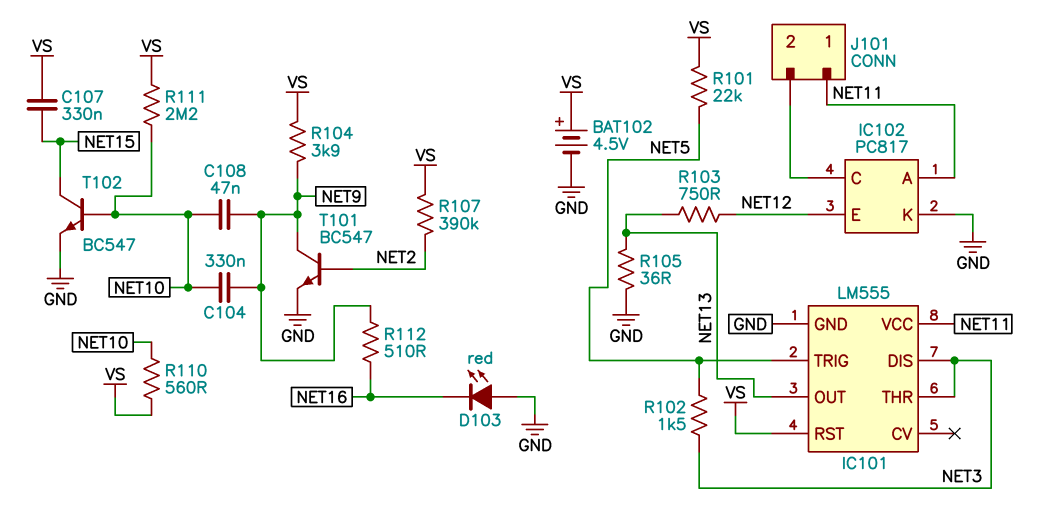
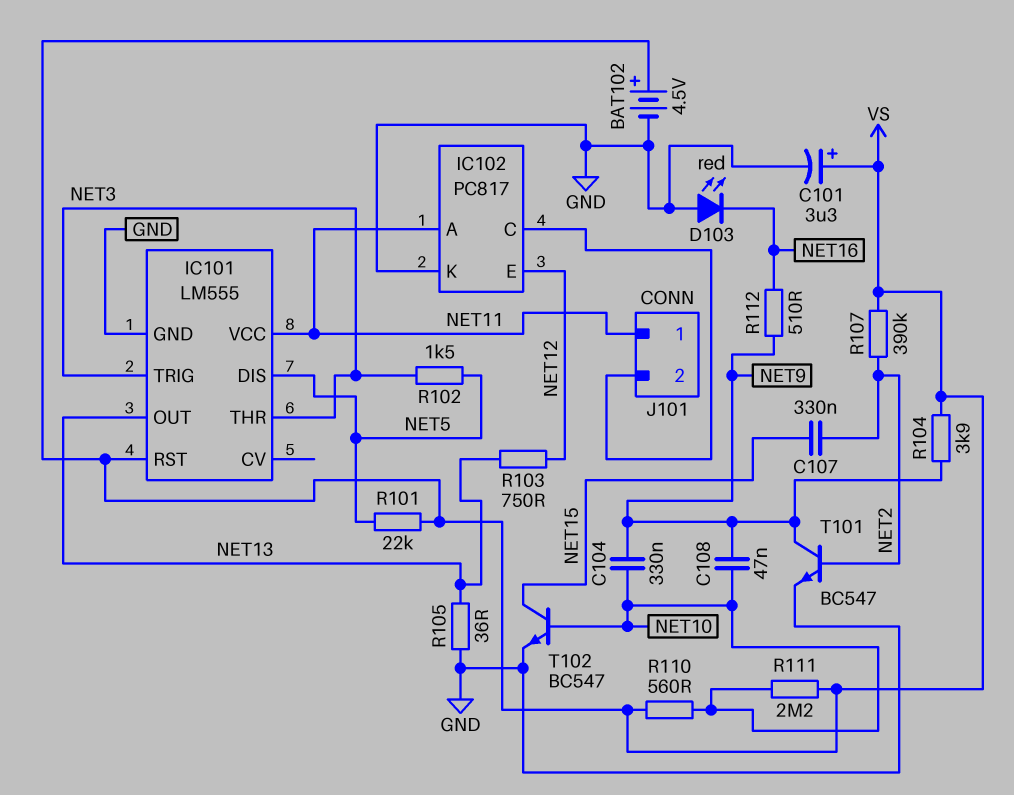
C101: none -> 3.3uF (plus VS, minus GND)
C107: 330nF (NET15, VS) -> 330nF (NET2, NET15)
IC101 pin DIS: NET3 -> NET5
IC101 pin TRIG: NET5 -> NET3

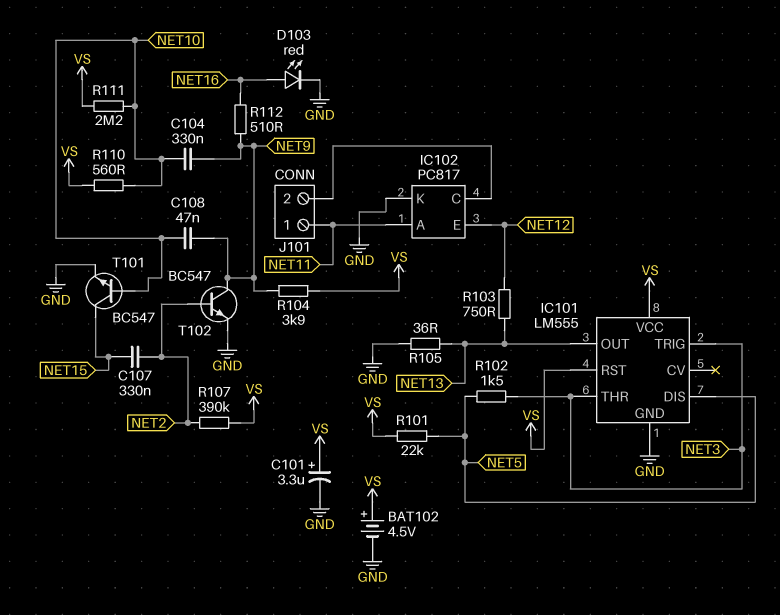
D103: LED red (A GND, K NET16) -> LED red (A NET16, K GND)
IC101 pin VCC: NET11 -> VS
T101: NPN BC547 (B NET2, C NET9, E GND) -> NPN BC547 (B NET10, C NET15, E GND)
T102: NPN BC547 (B NET10, C NET15, E GND) -> NPN BC547 (B NET2, C NET9, E GND)

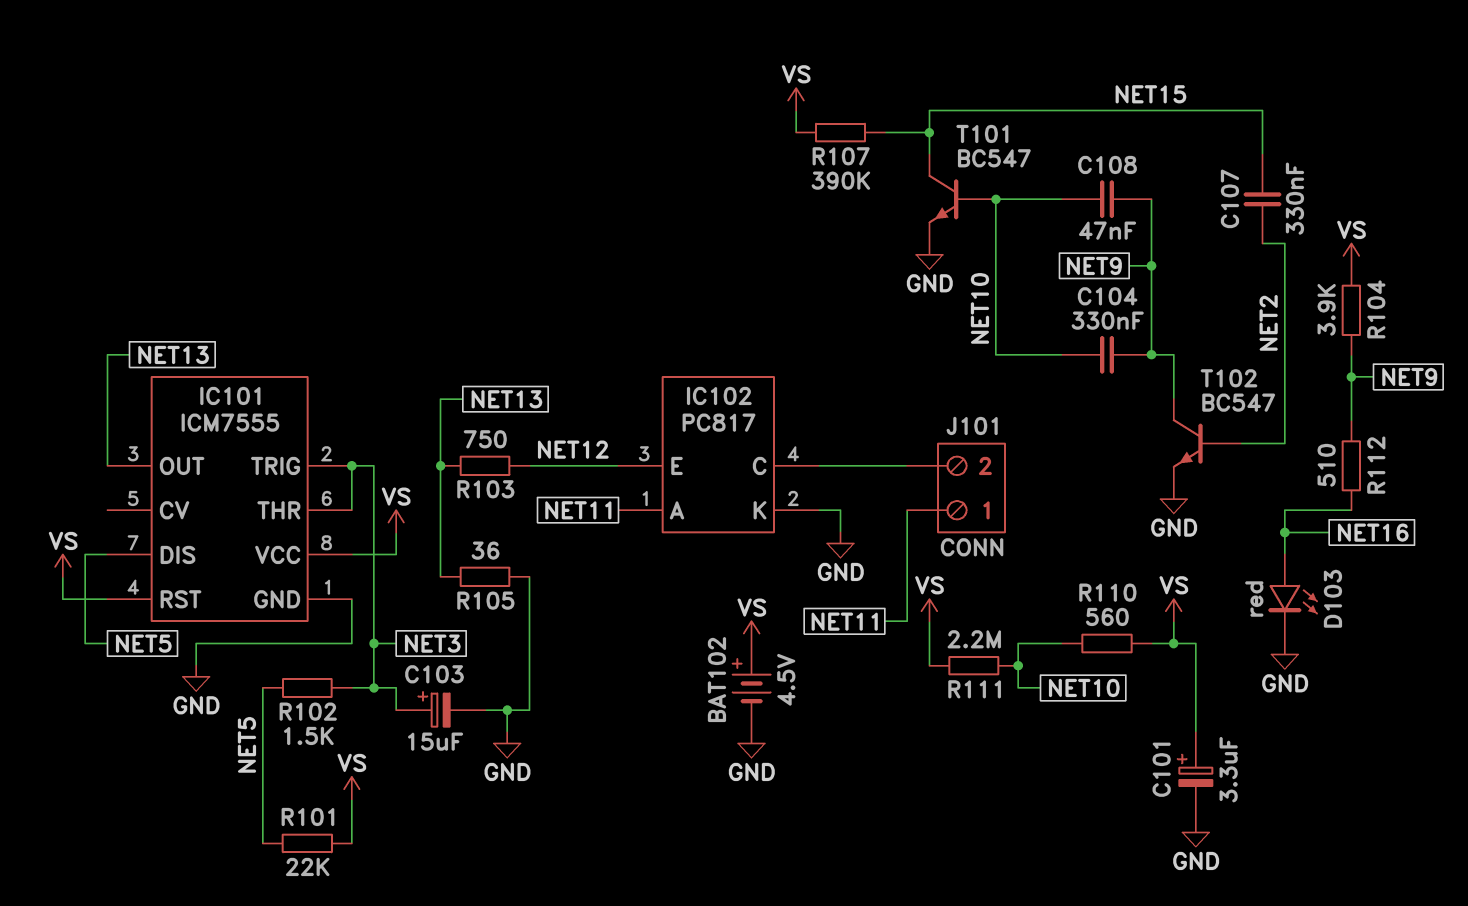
C103: none -> 15uF (plus NET3, minus GND)
IC101: LM555 -> ICM7555
R107: 390k (NET2, VS) -> 390k (NET15, VS)

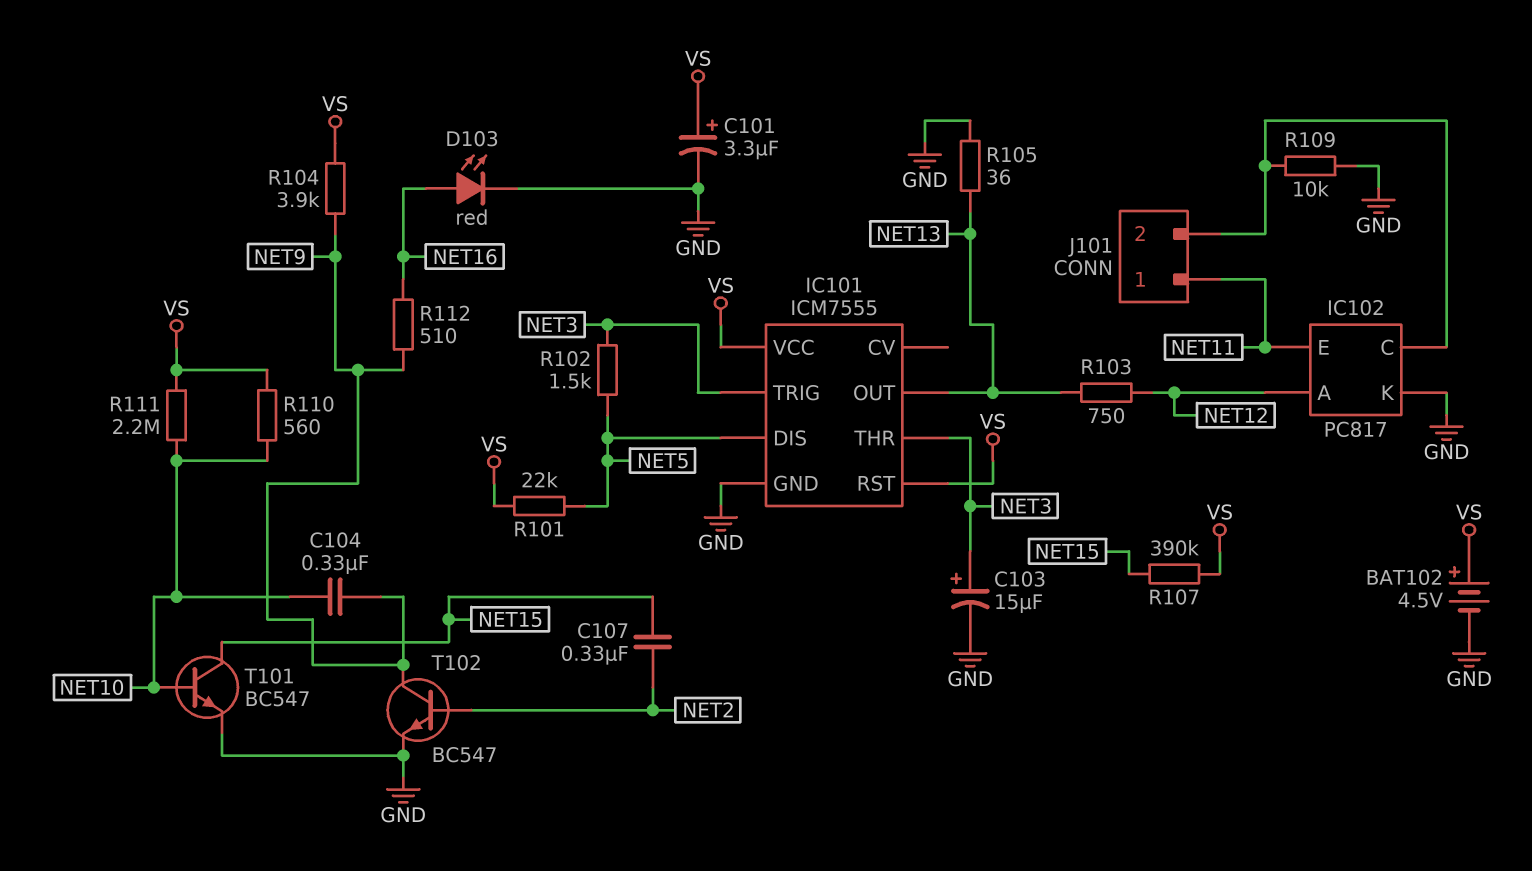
C108: 47nF (NET9, NET10) -> none
IC102 pin A: NET11 -> NET12
IC102 pin E: NET12 -> NET11
R109: none -> 10k (GND, IC102/C)

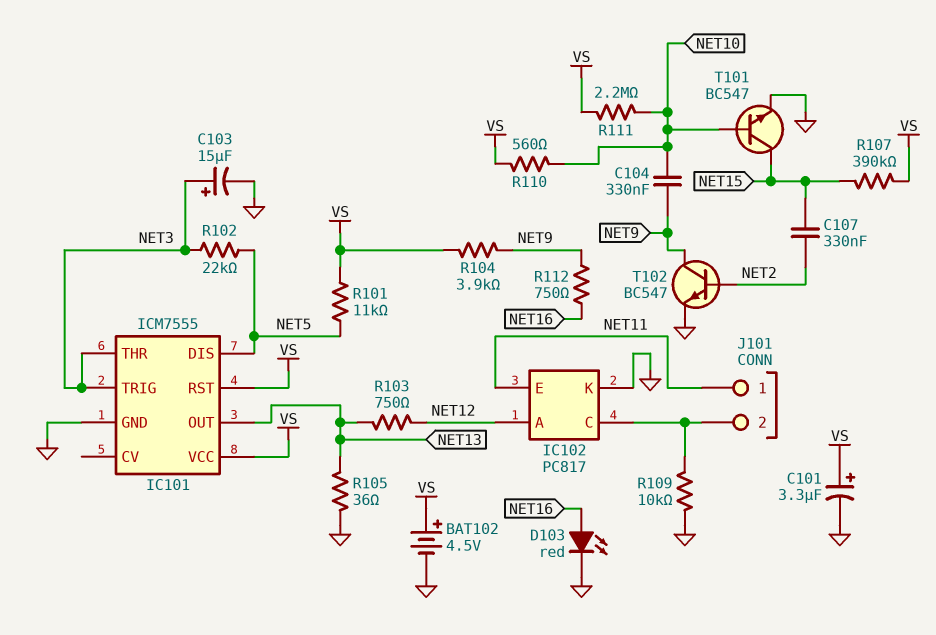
R101: 22k (NET5, VS) -> 11k (NET5, VS)
R102: 1.5k (NET3, NET5) -> 22k (NET3, NET5)
R112: 510 (NET9, NET16) -> 750 (NET9, NET16)

